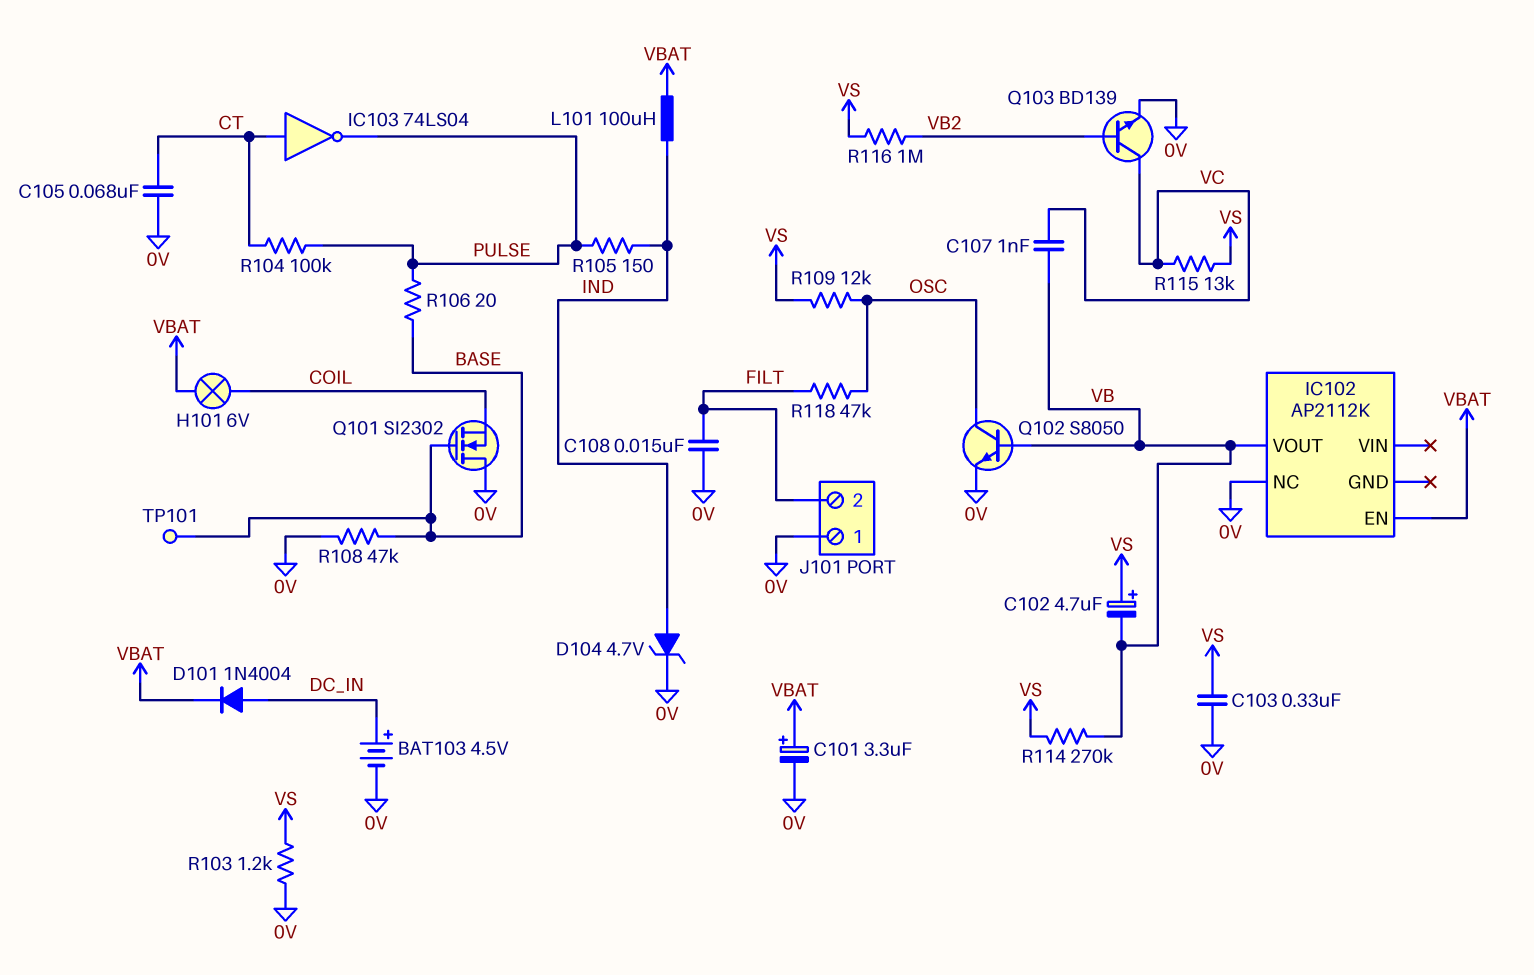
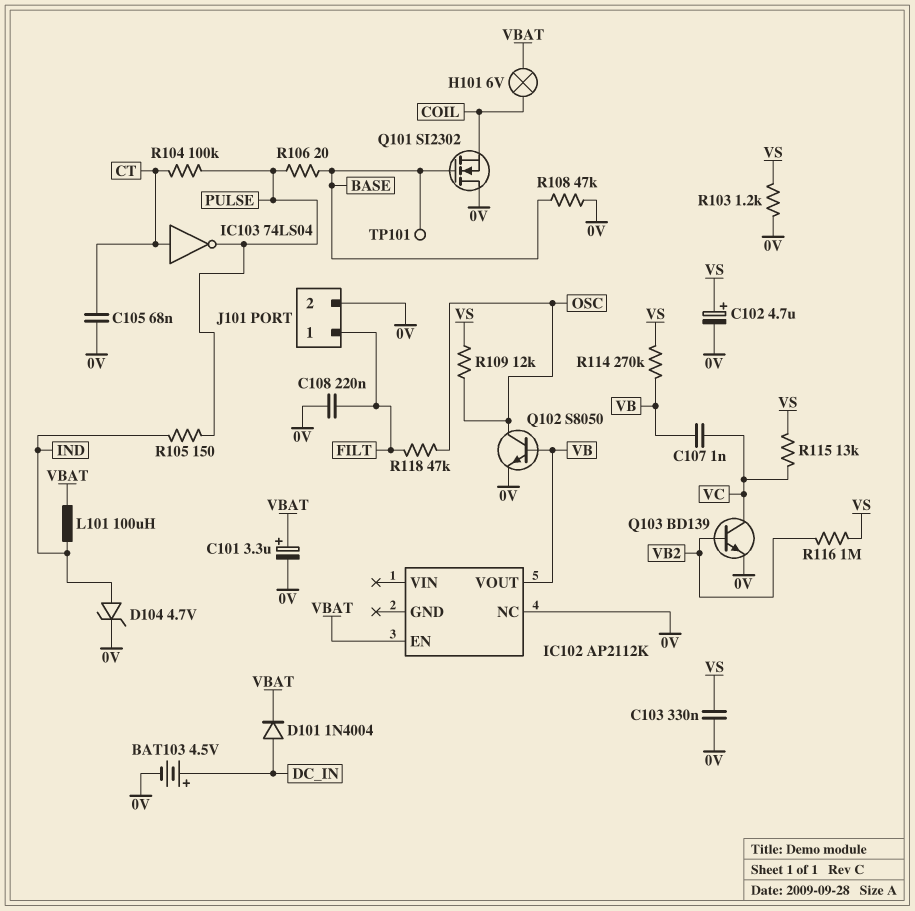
C102: 4.7uF (plus VS, minus VB) -> 4.7uF (plus VS, minus 0V)
C108: 15nF (0V, FILT) -> 220nF (0V, FILT)
J101 pin 1: 0V -> FILT
J101 pin 2: FILT -> 0V

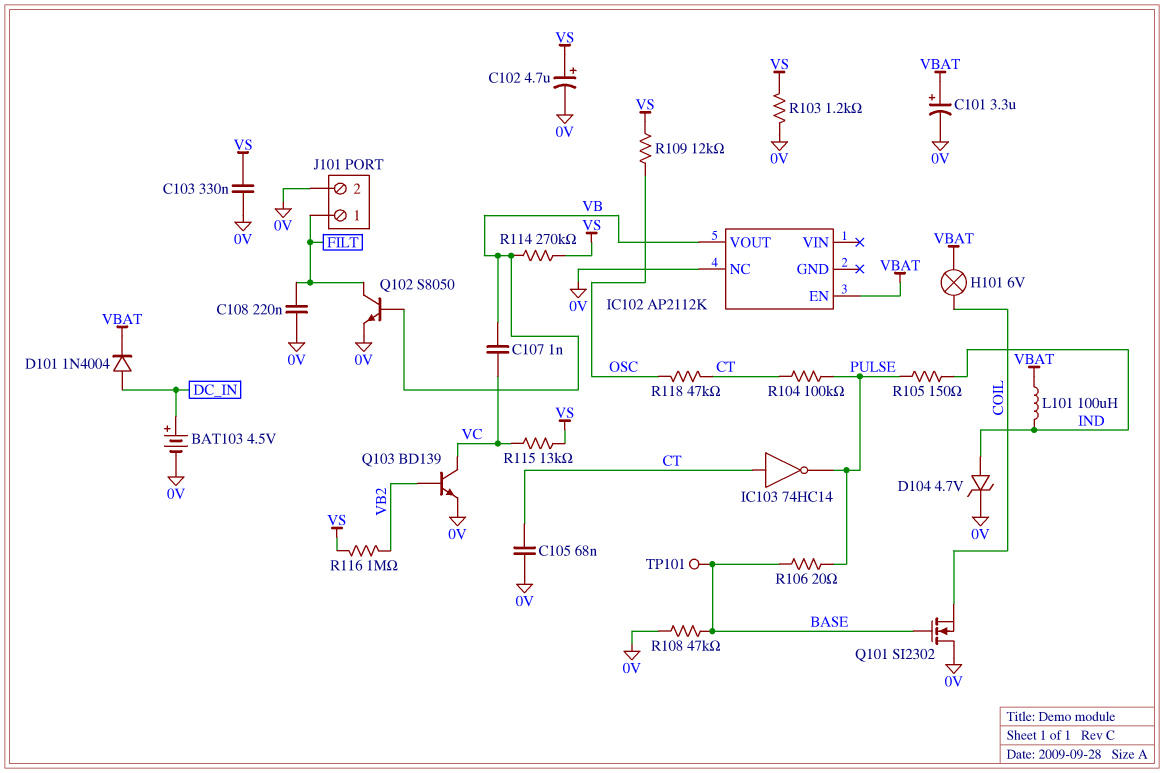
IC103: NOT 74LS04 (in CT, out PULSE) -> NOT 74HC14 (in CT, out PULSE)
Q102: NPN S8050 (B VB, C OSC, E 0V) -> NPN S8050 (B VB, C FILT, E 0V)
R118: 47k (FILT, OSC) -> 47k (CT, OSC)

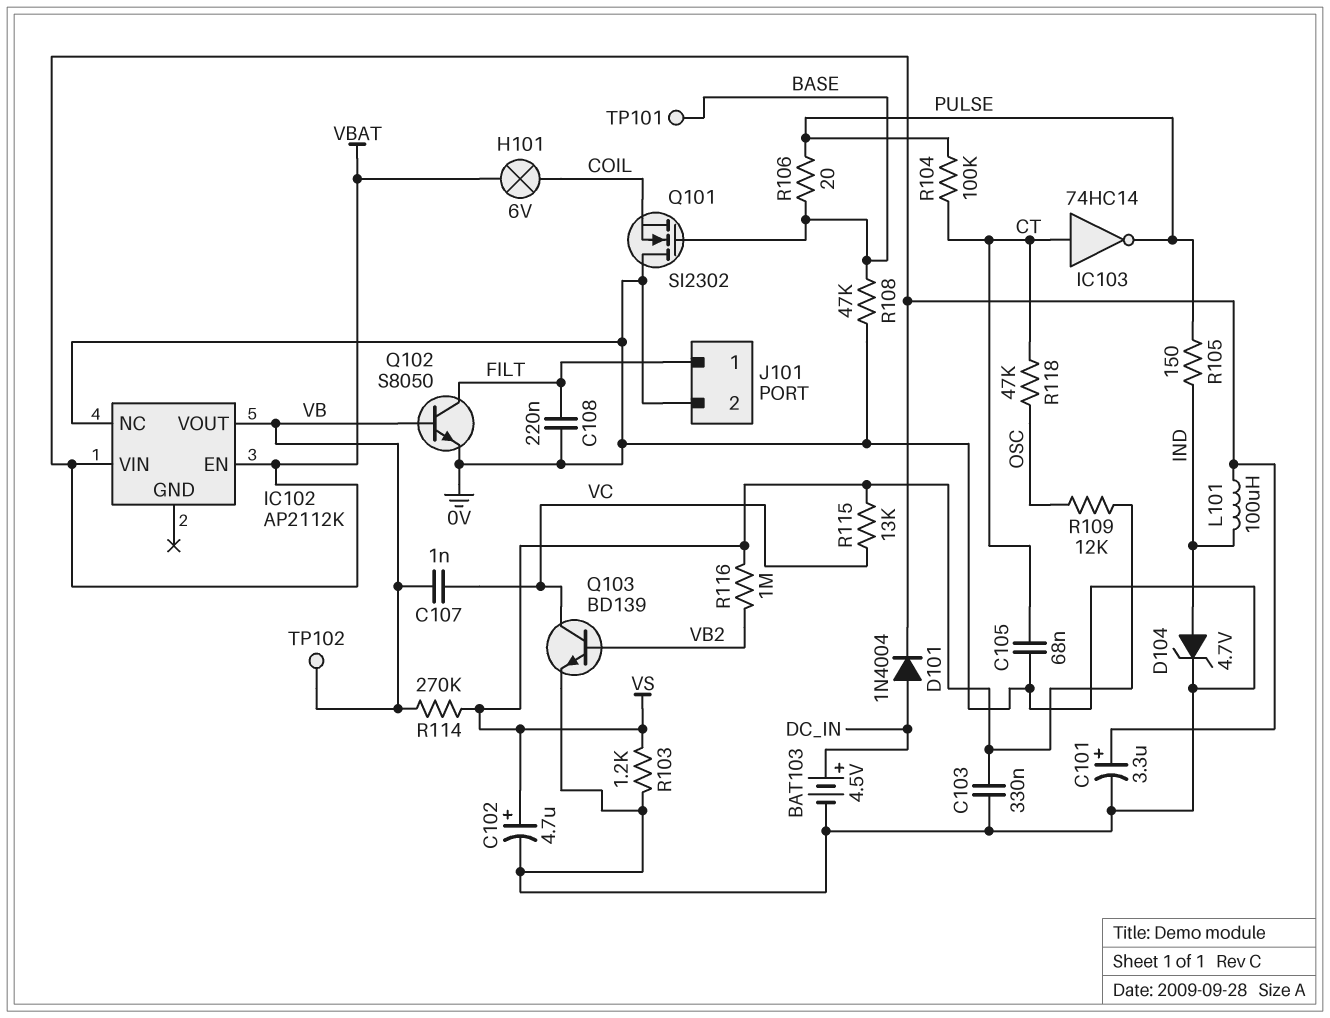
IC102 pin VIN: none -> VBAT
TP102: none -> test point (VB)

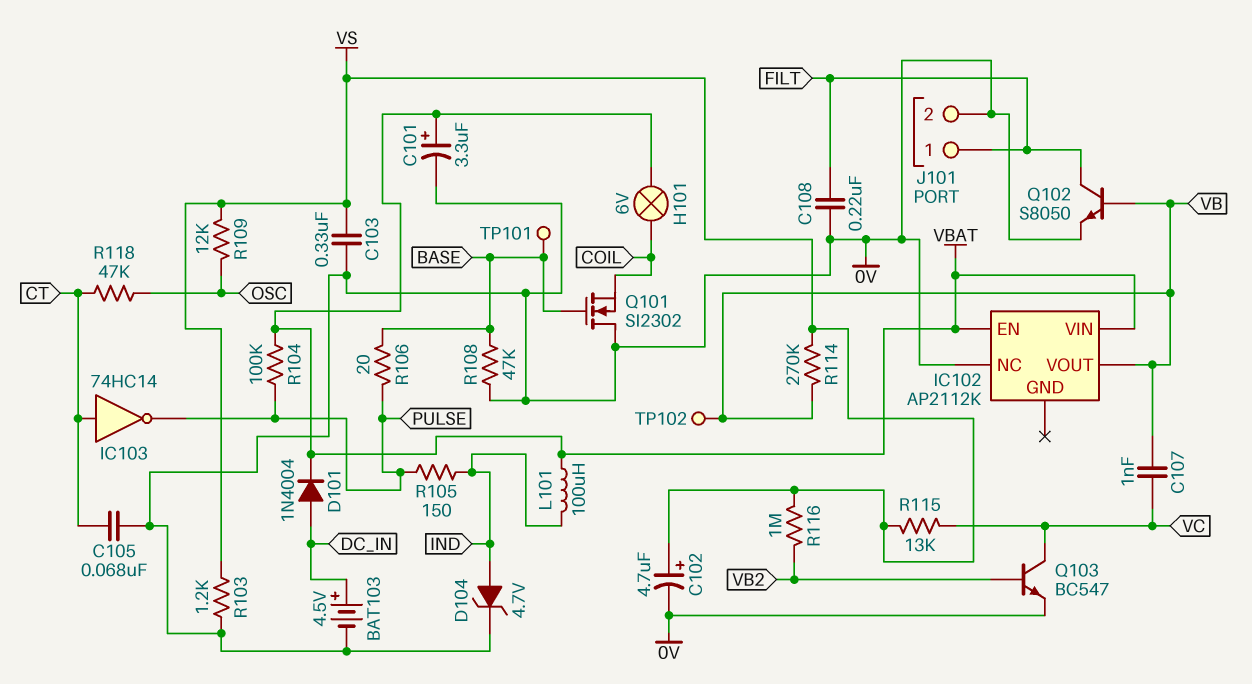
Q103: NPN BD139 (B VB2, C VC, E 0V) -> NPN BC547 (B VB2, C VC, E 0V)
R104: 100k (CT, PULSE) -> 100k (PULSE, VBAT)

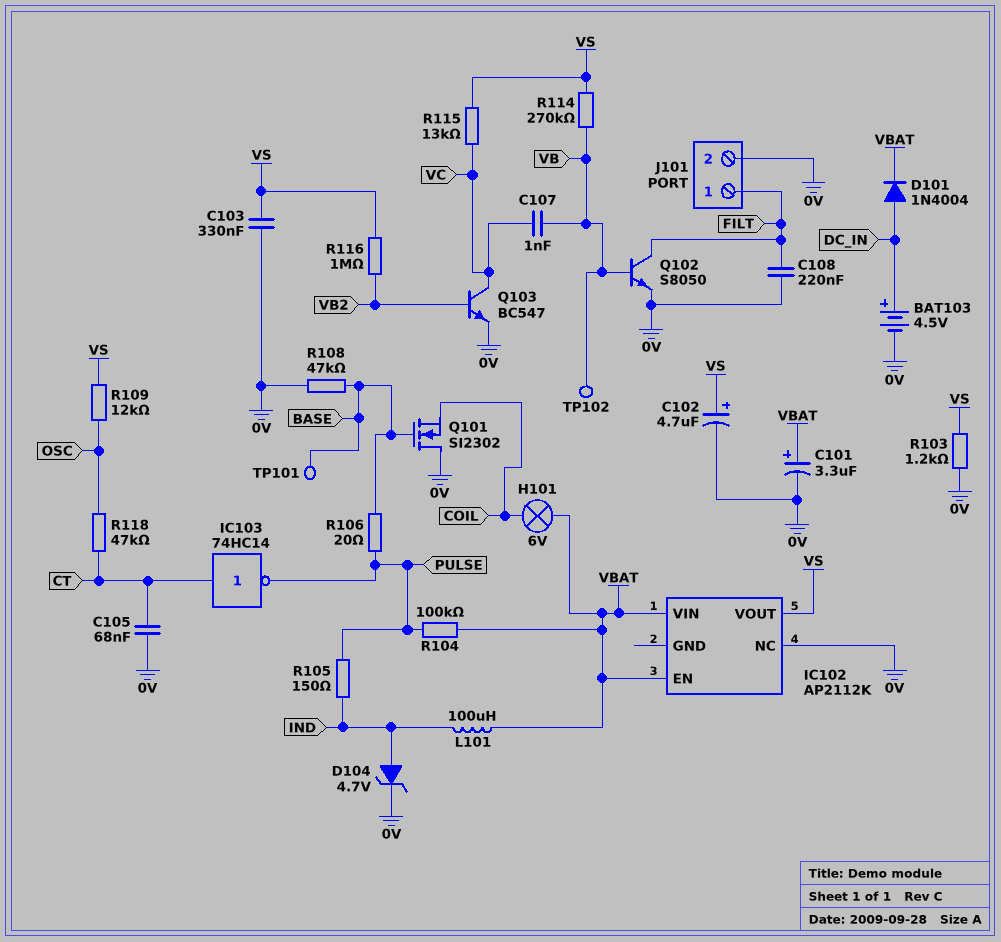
IC102 pin VOUT: VB -> VS

